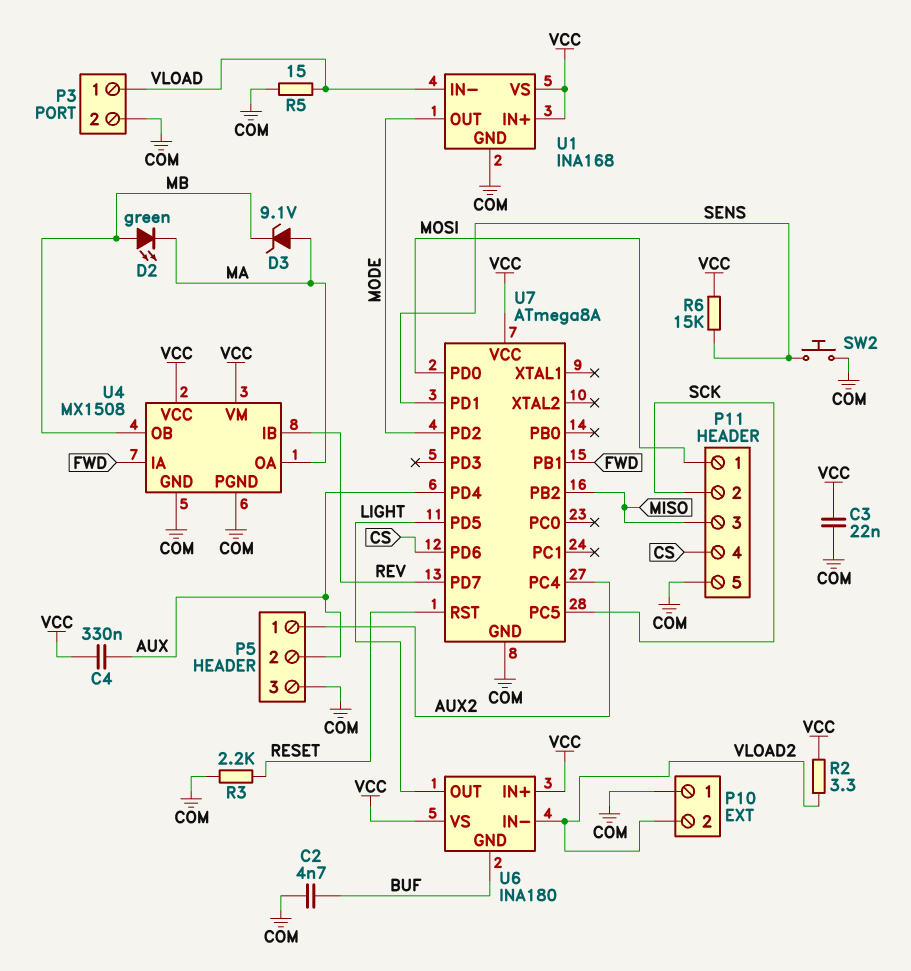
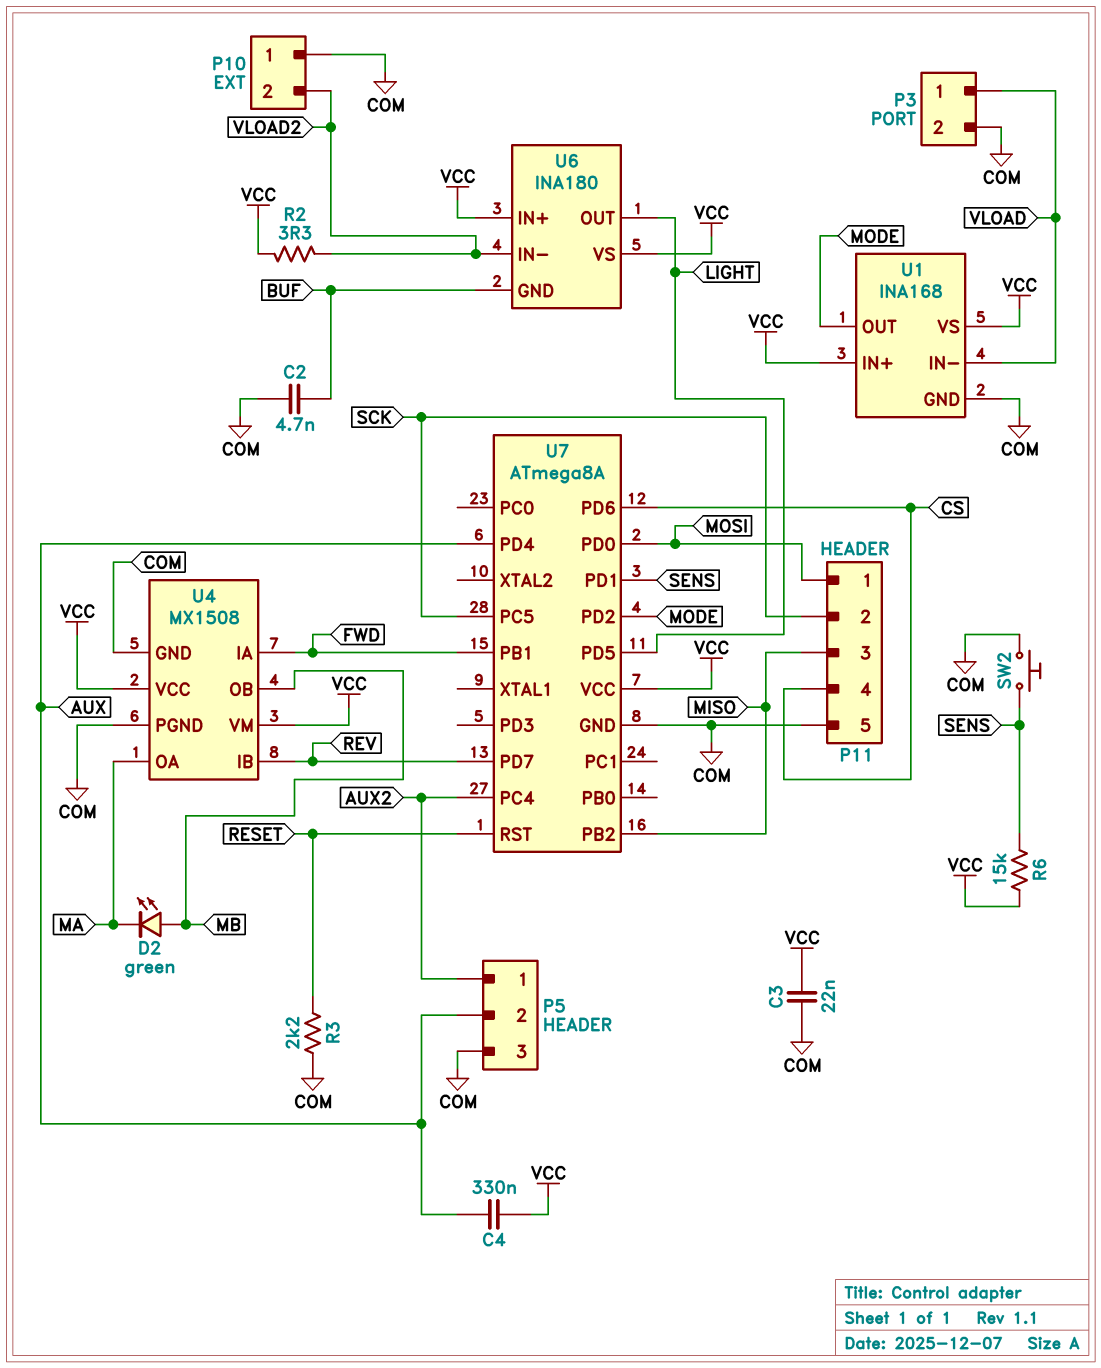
D3: zener 9.1V (A MA, K MB) -> none
R5: 15 (COM, VLOAD) -> none

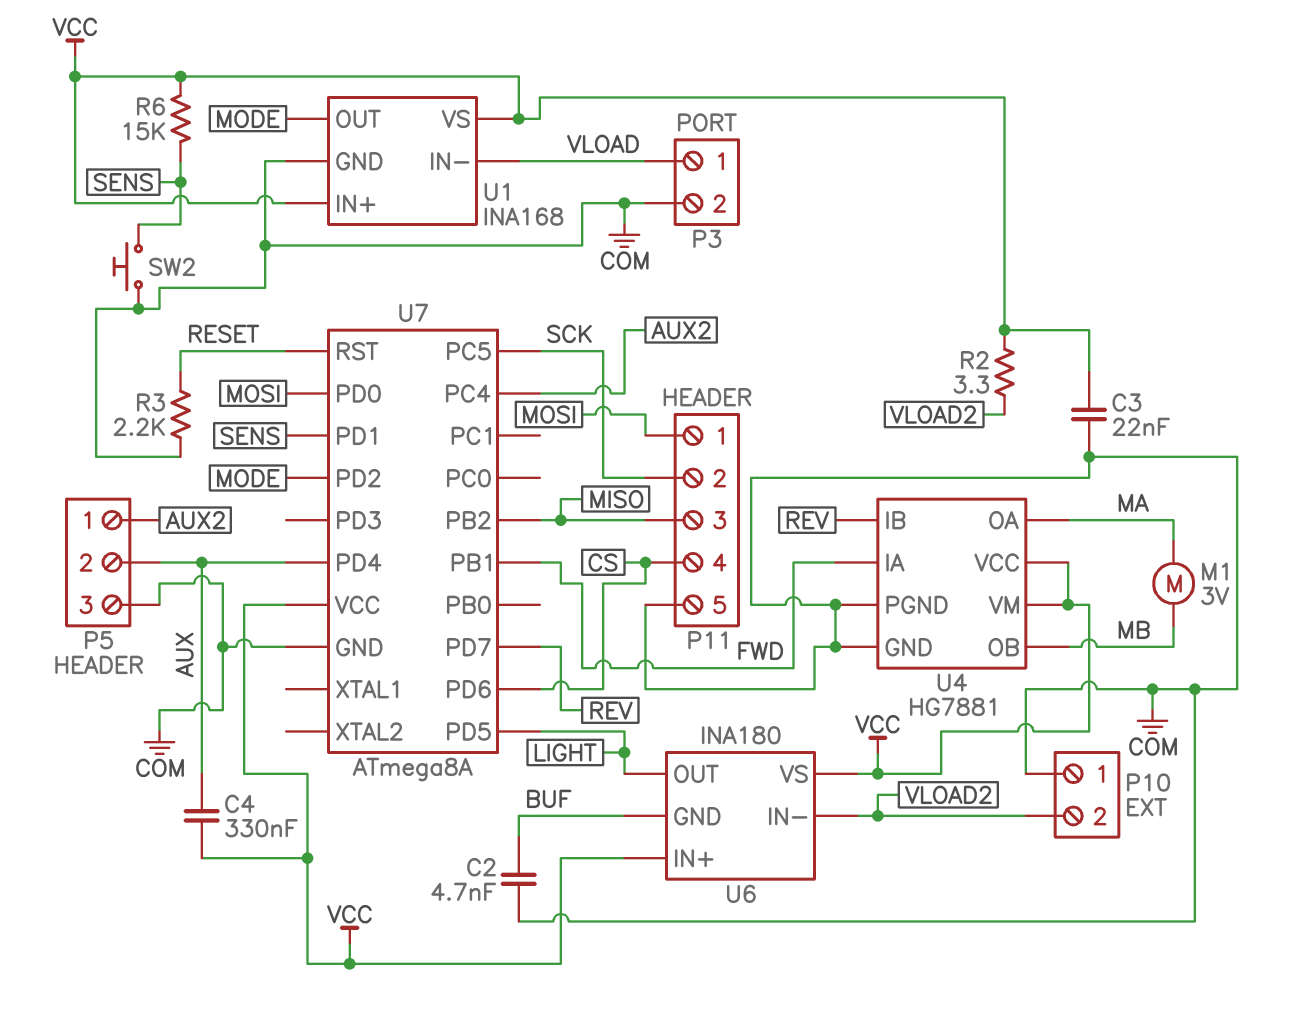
D2: LED green (A MB, K MA) -> none
M1: none -> motor 3V (MA, MB)
U4: MX1508 -> HG7881

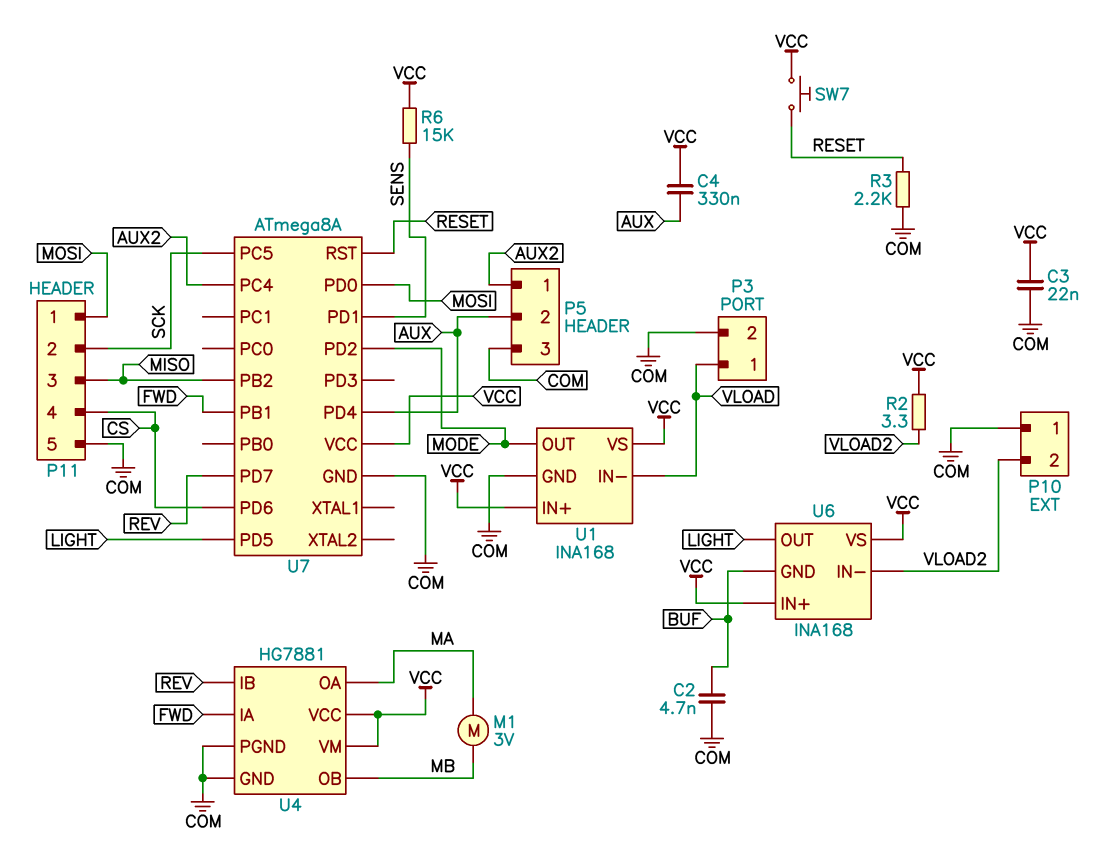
SW2: button (COM, SENS) -> none
SW7: none -> button (RESET, VCC)
U6: INA180 -> INA168

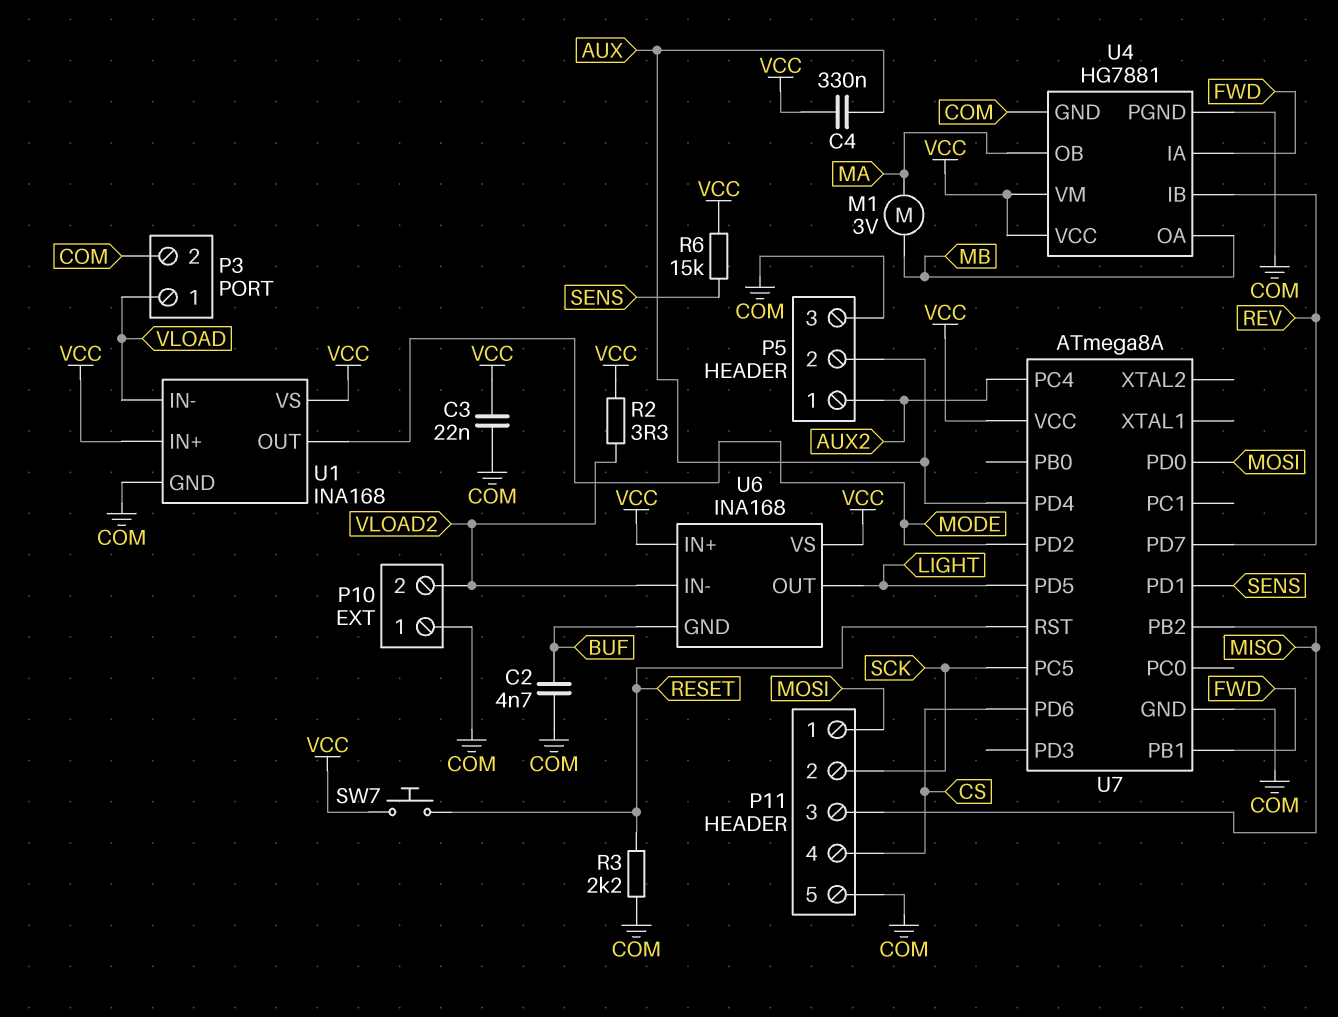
U4 pin OA: MA -> MB
U4 pin OB: MB -> MA

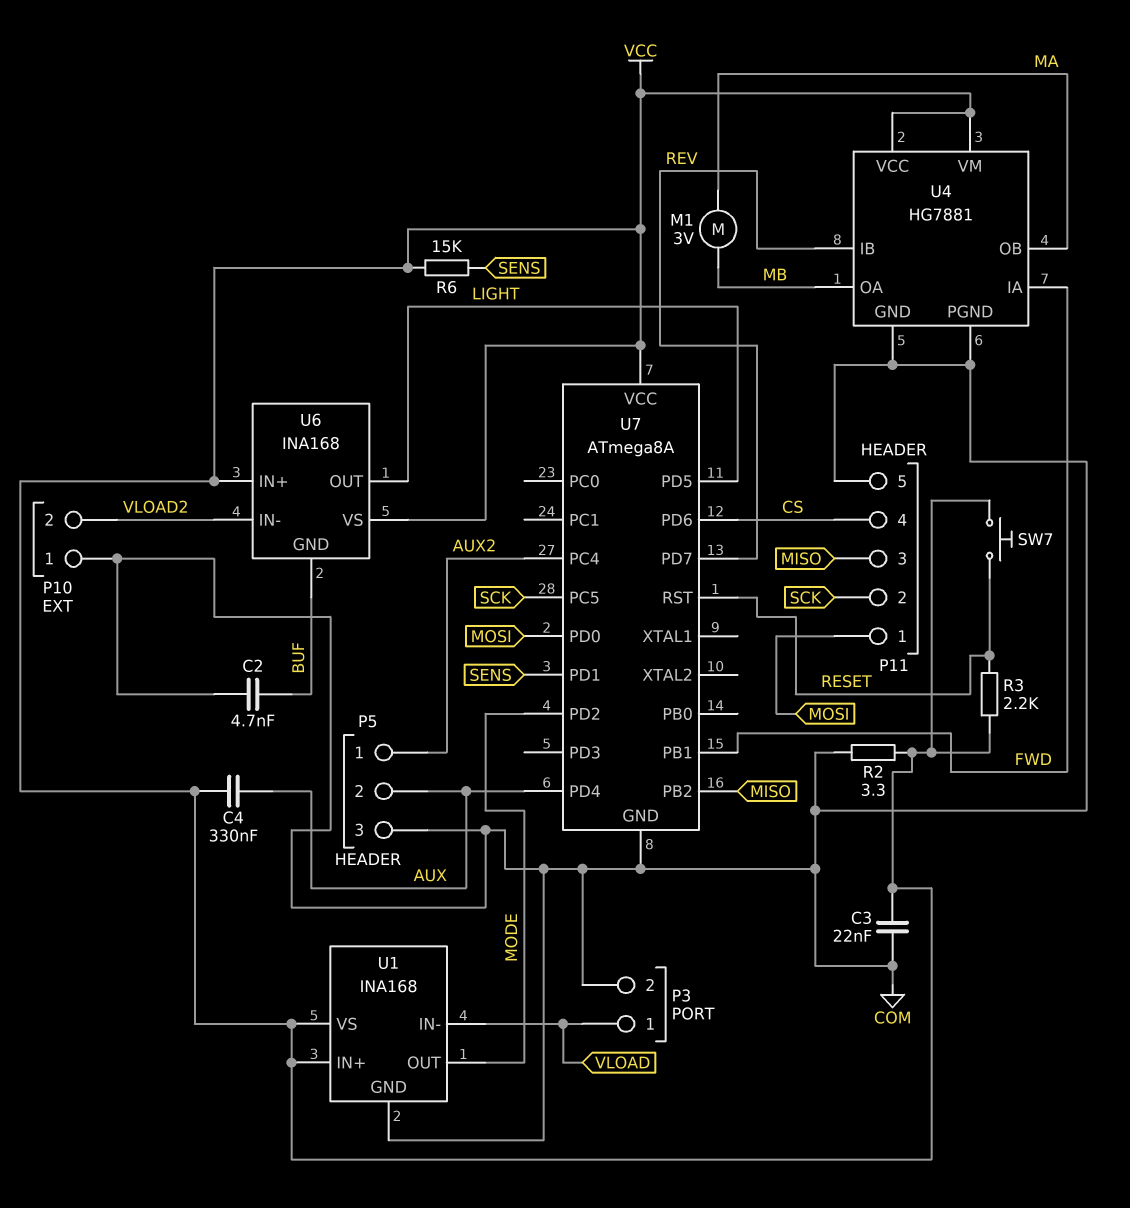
R2: 3.3 (VCC, VLOAD2) -> 3.3 (COM, VCC)
R3: 2.2k (COM, RESET) -> 2.2k (RESET, VCC)

